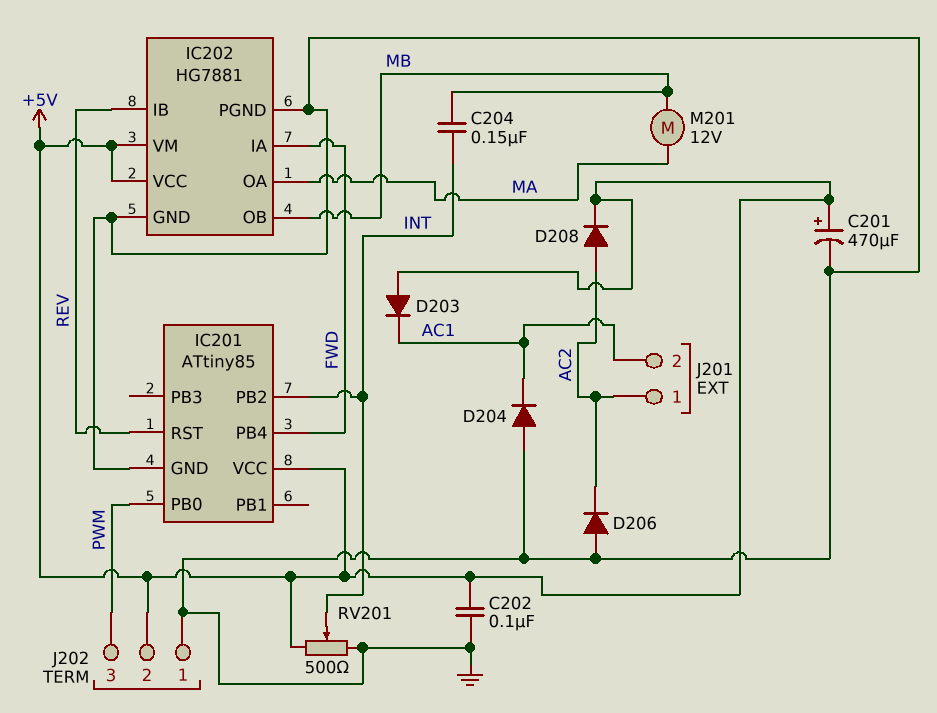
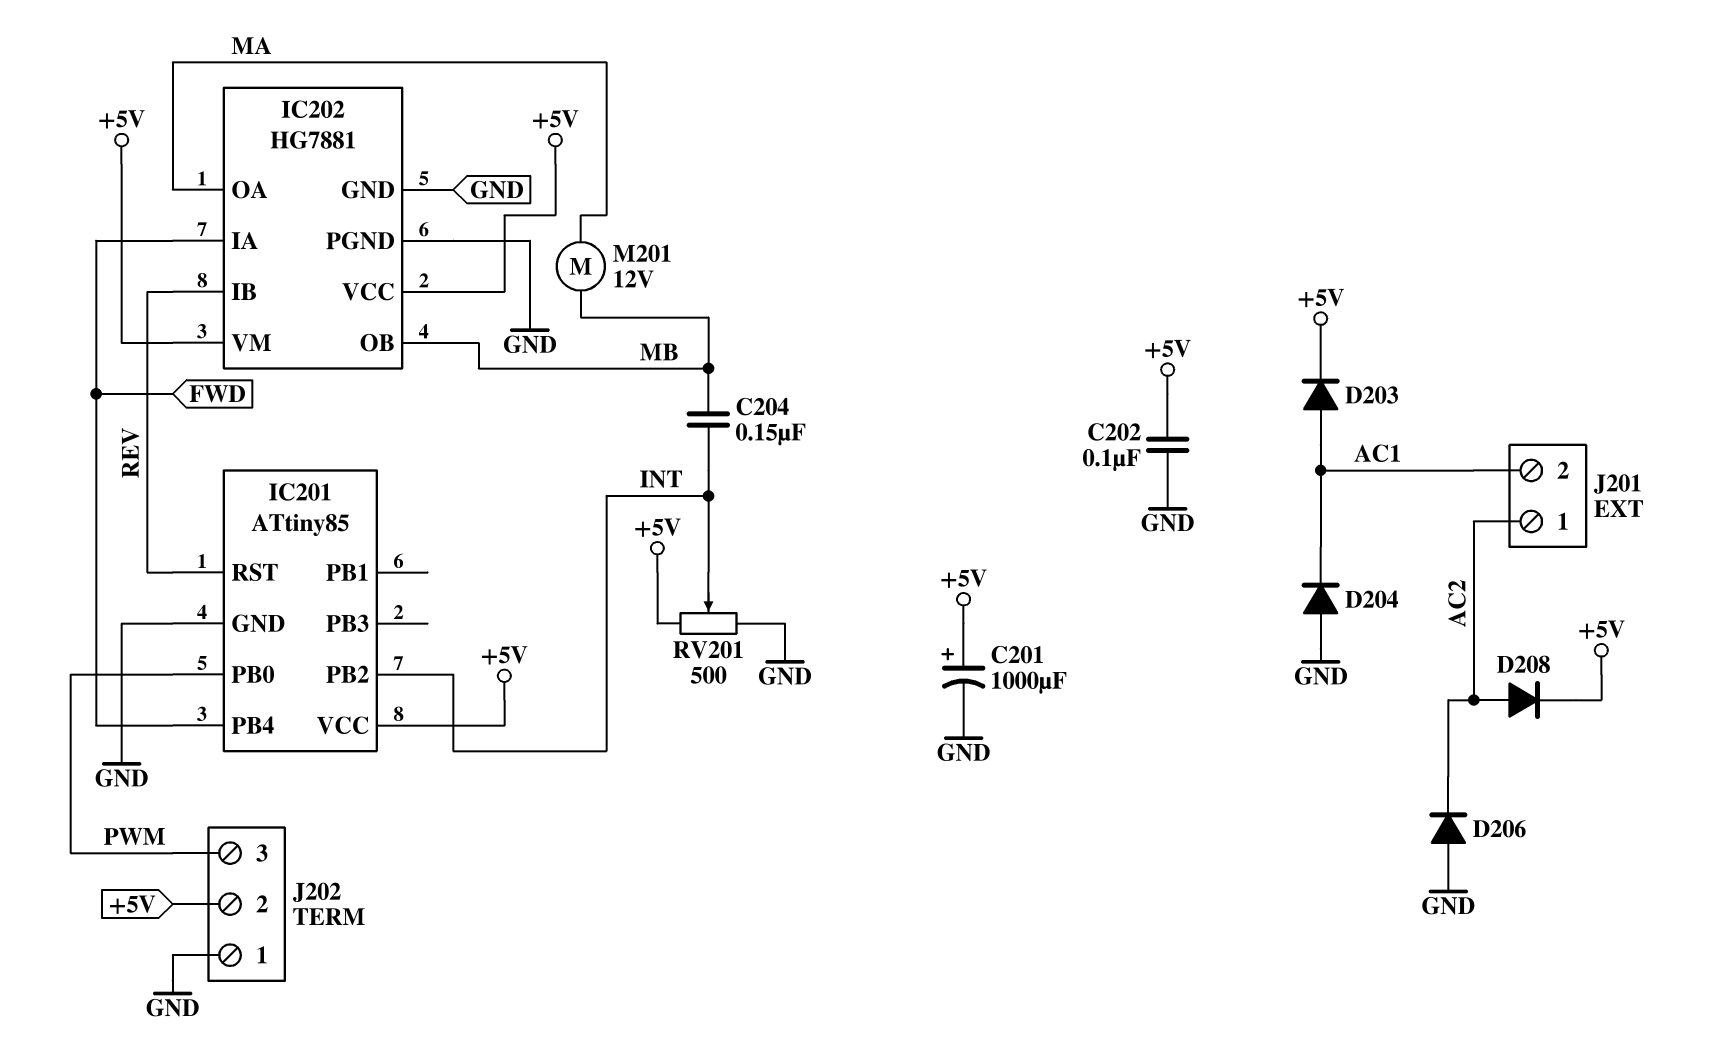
C201: 470uF (plus +5V, minus GND) -> 1000uF (plus +5V, minus GND)
D203: diode (A +5V, K AC1) -> diode (A AC1, K +5V)

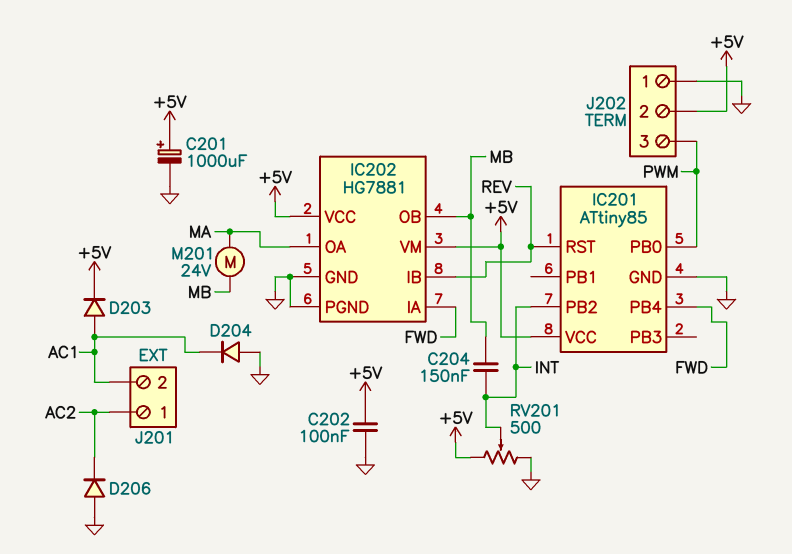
D208: diode (A AC2, K +5V) -> none
M201: motor 12V (MA, MB) -> motor 24V (MA, MB)

